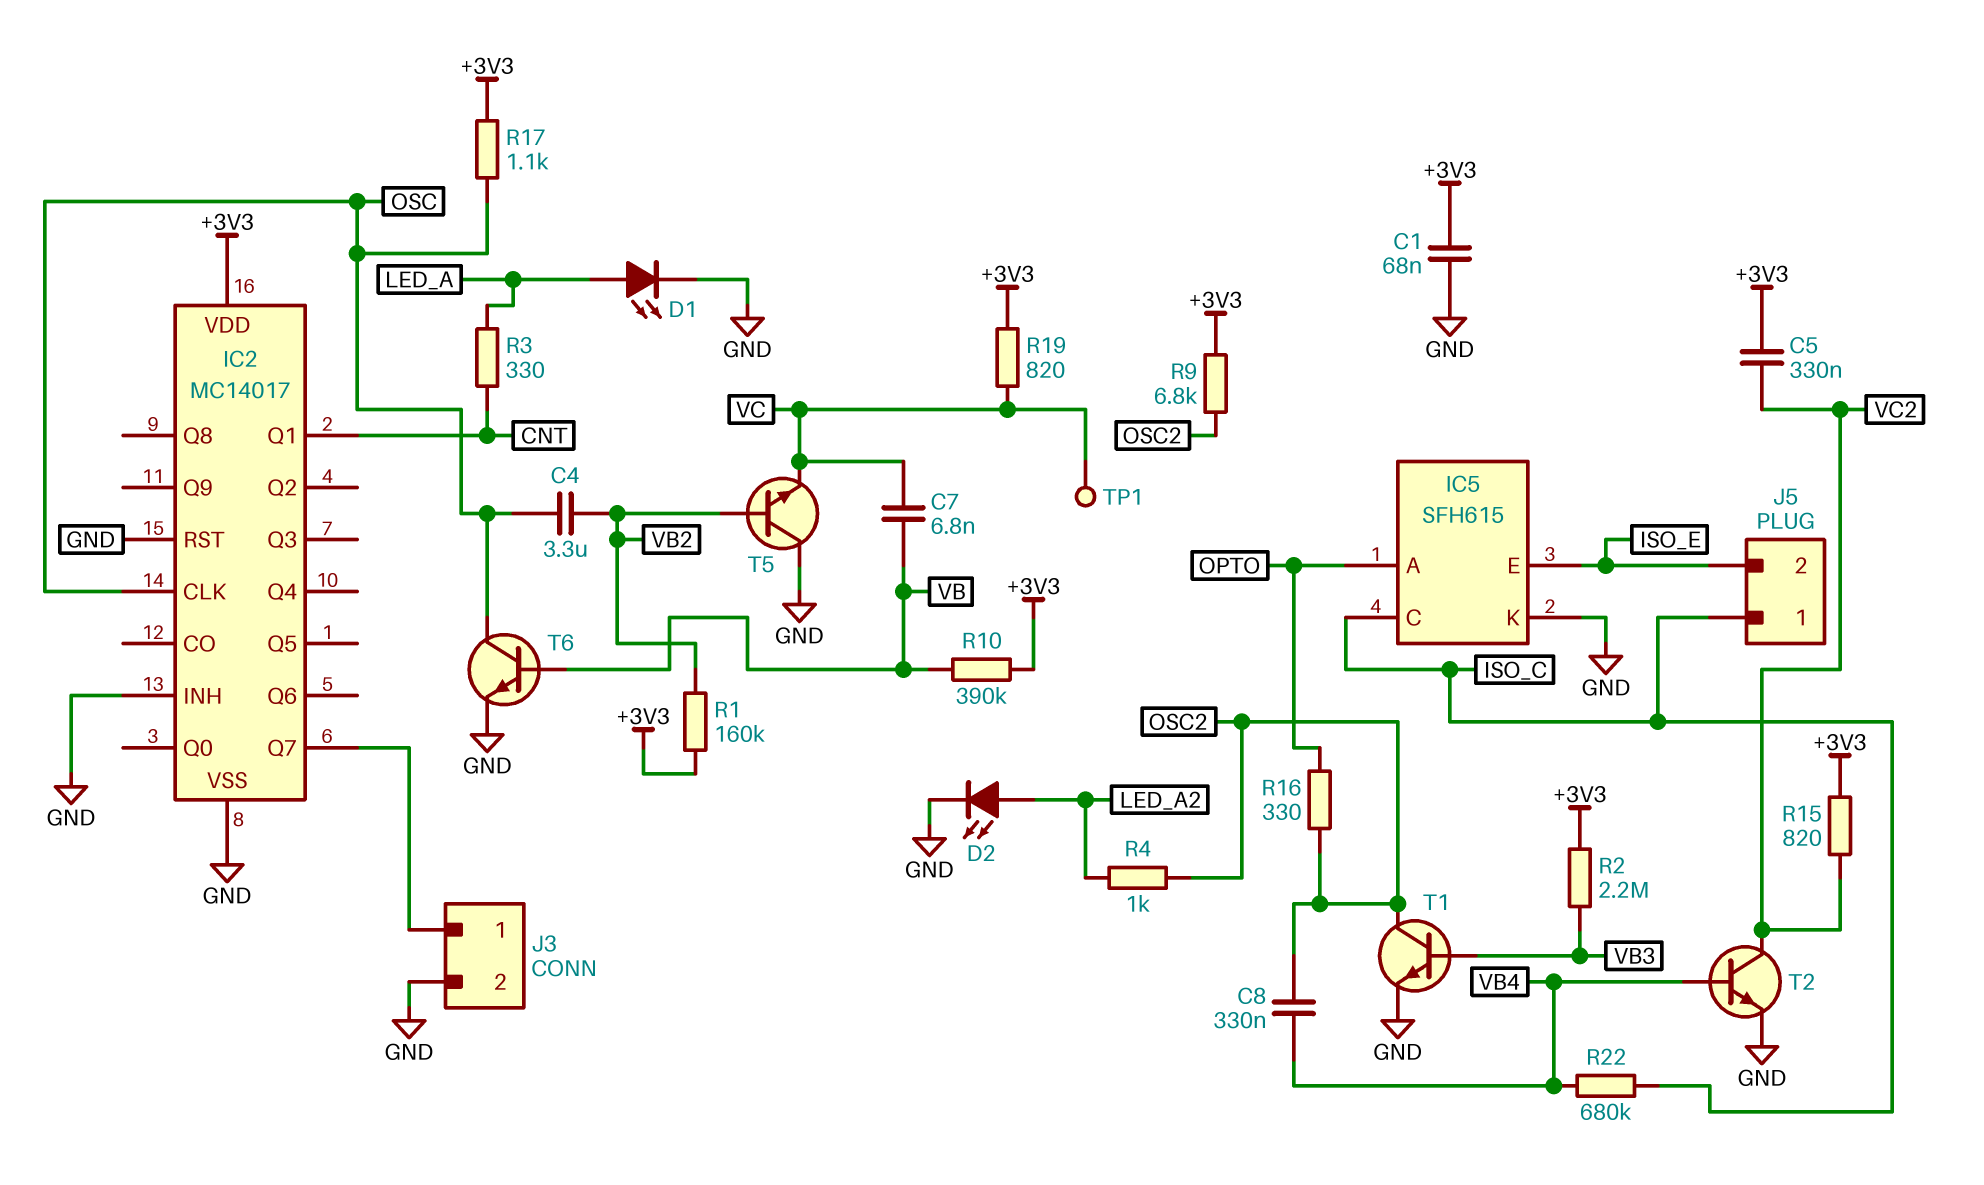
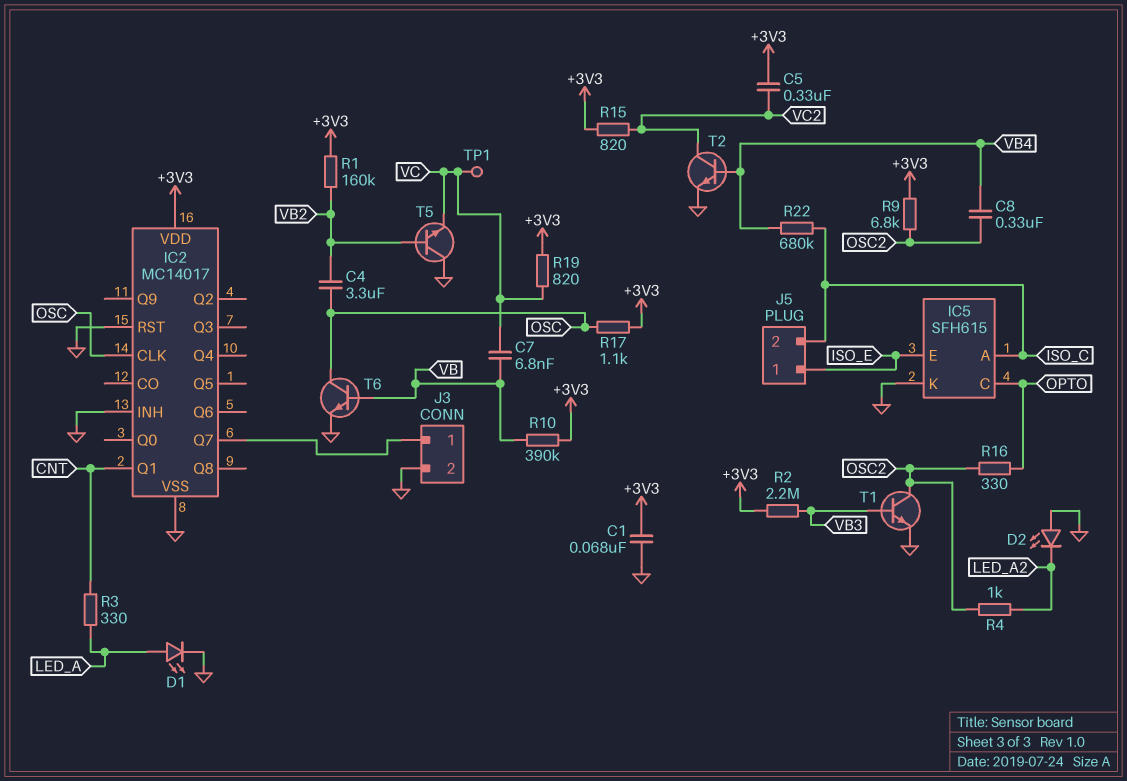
D2: LED (A LED_A2, K GND) -> LED (A GND, K LED_A2)
IC5 pin A: OPTO -> ISO_C
IC5 pin C: ISO_C -> OPTO
J5 pin 1: ISO_C -> ISO_E
J5 pin 2: ISO_E -> ISO_C

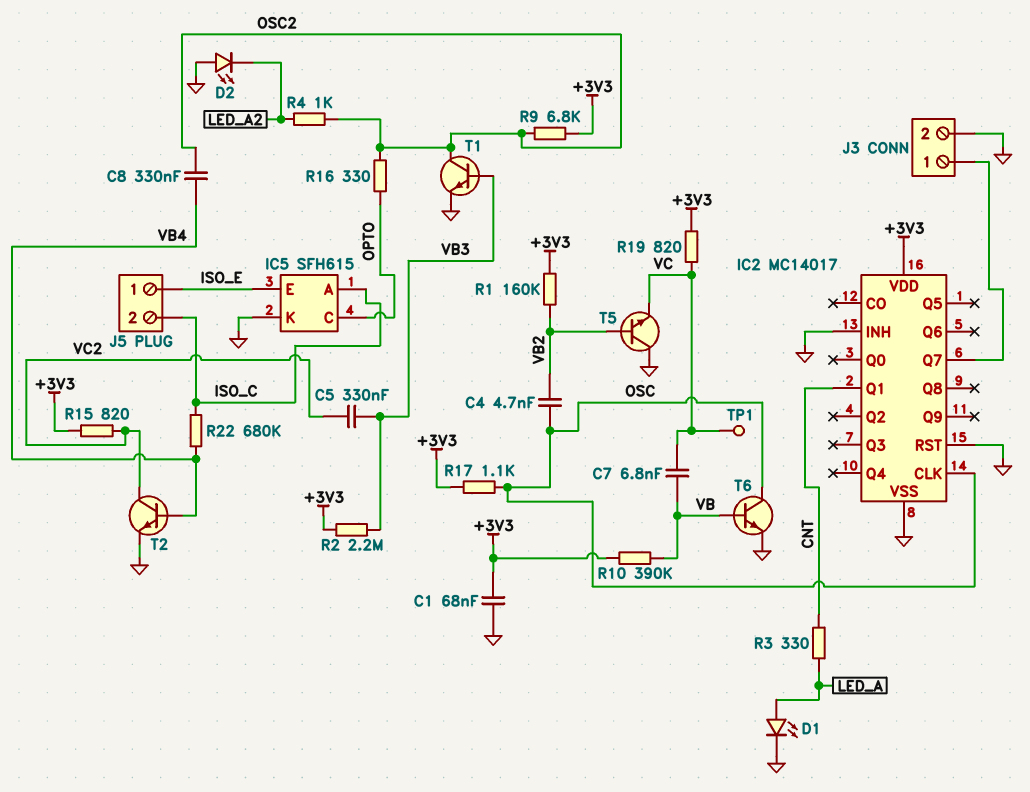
C4: 3.3uF (OSC, VB2) -> 4.7nF (OSC, VB2)
C5: 330nF (+3V3, VC2) -> 330nF (VB3, VC2)

